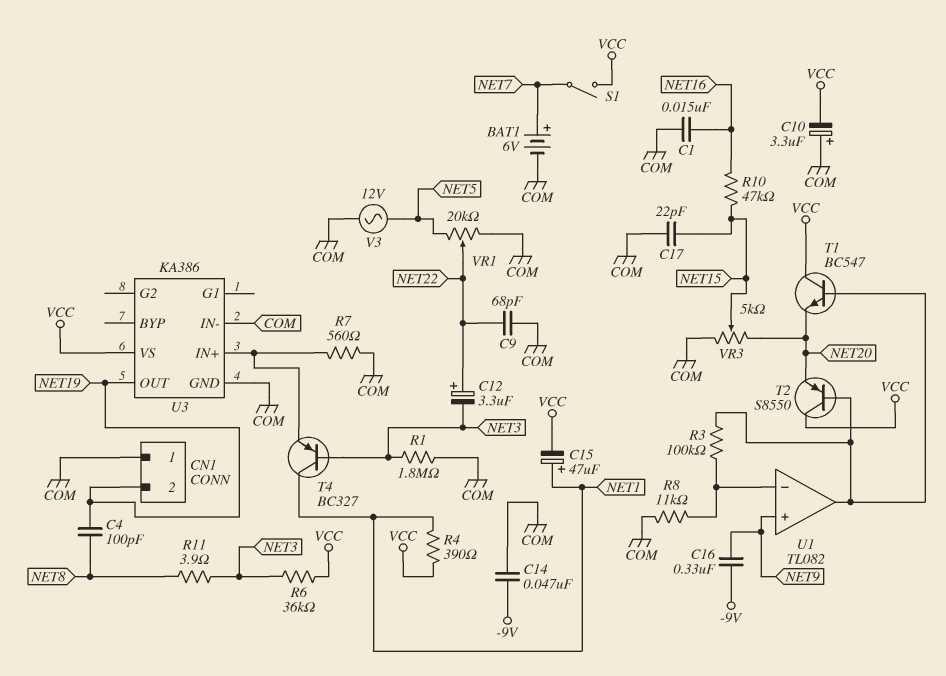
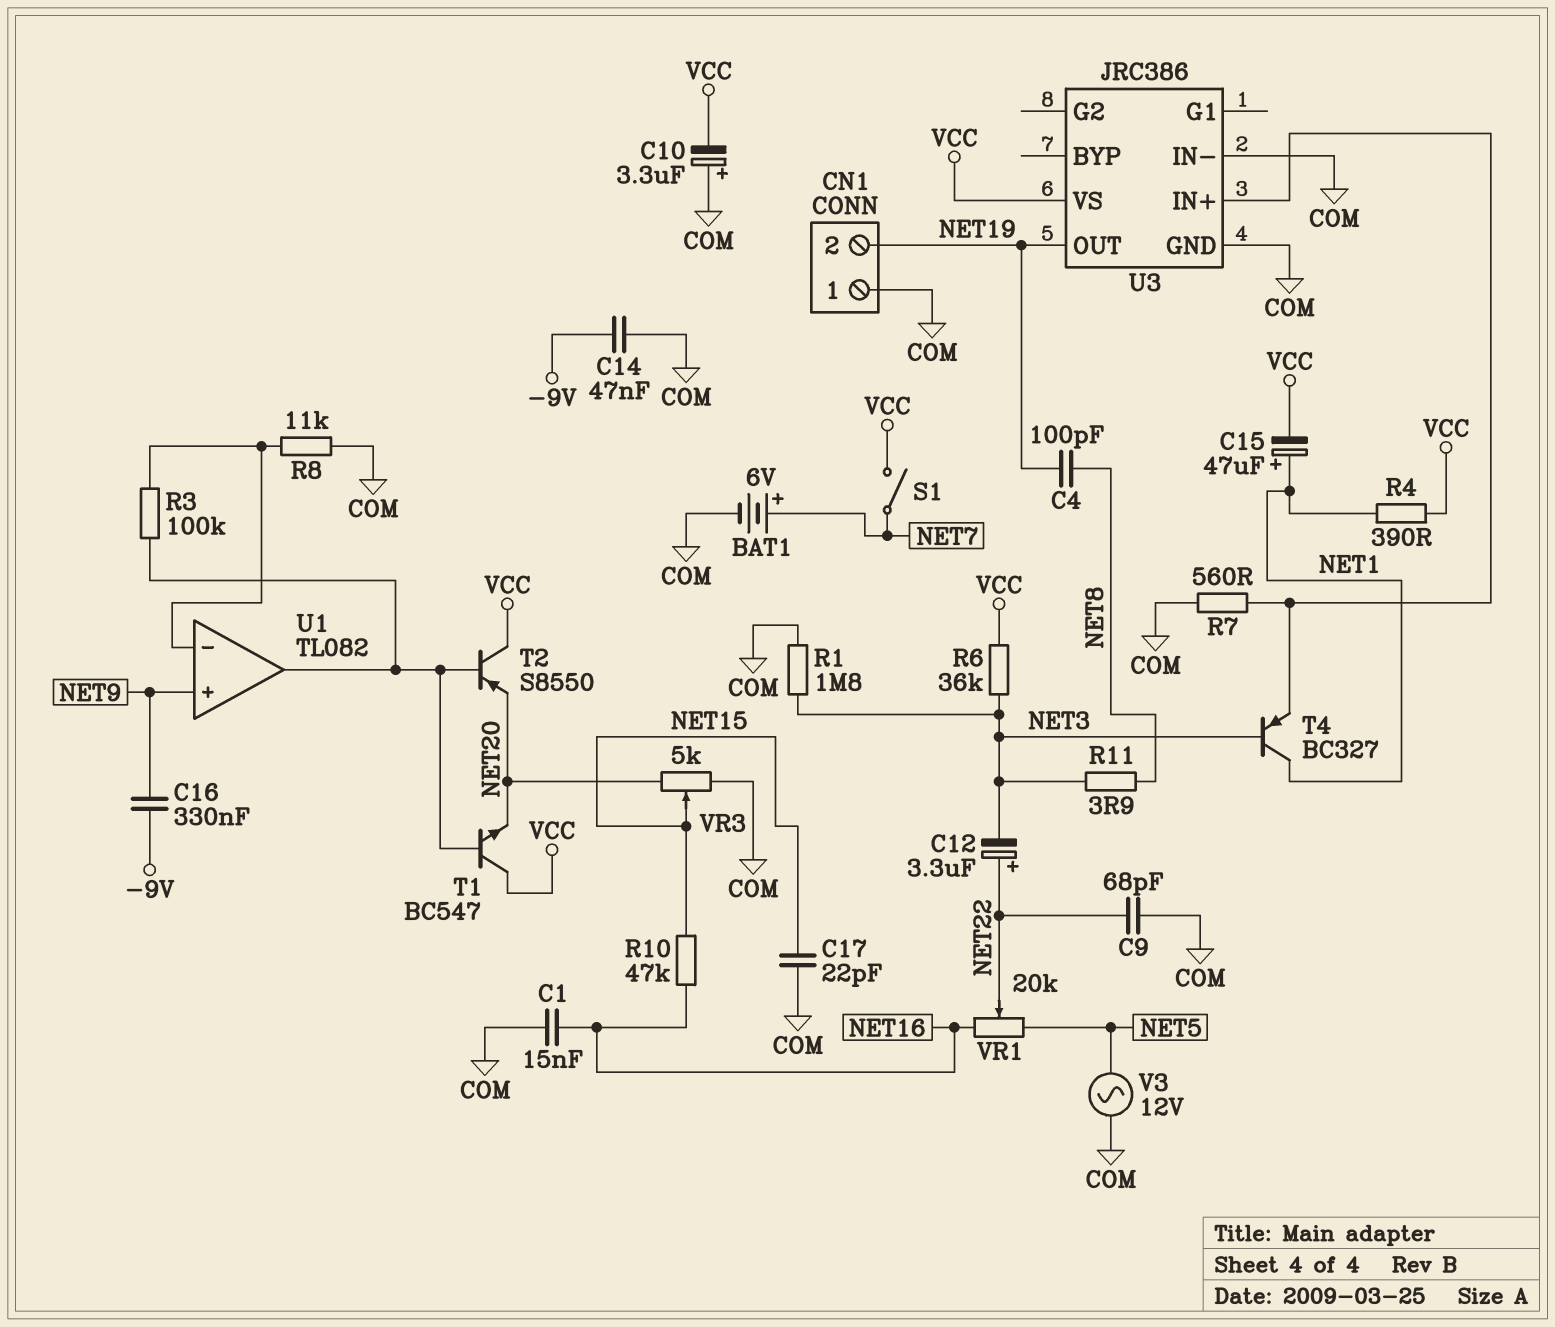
U3: KA386 -> JRC386
VR1: 20k (COM, NET5, wiper NET22) -> 20k (NET5, NET16, wiper NET22)

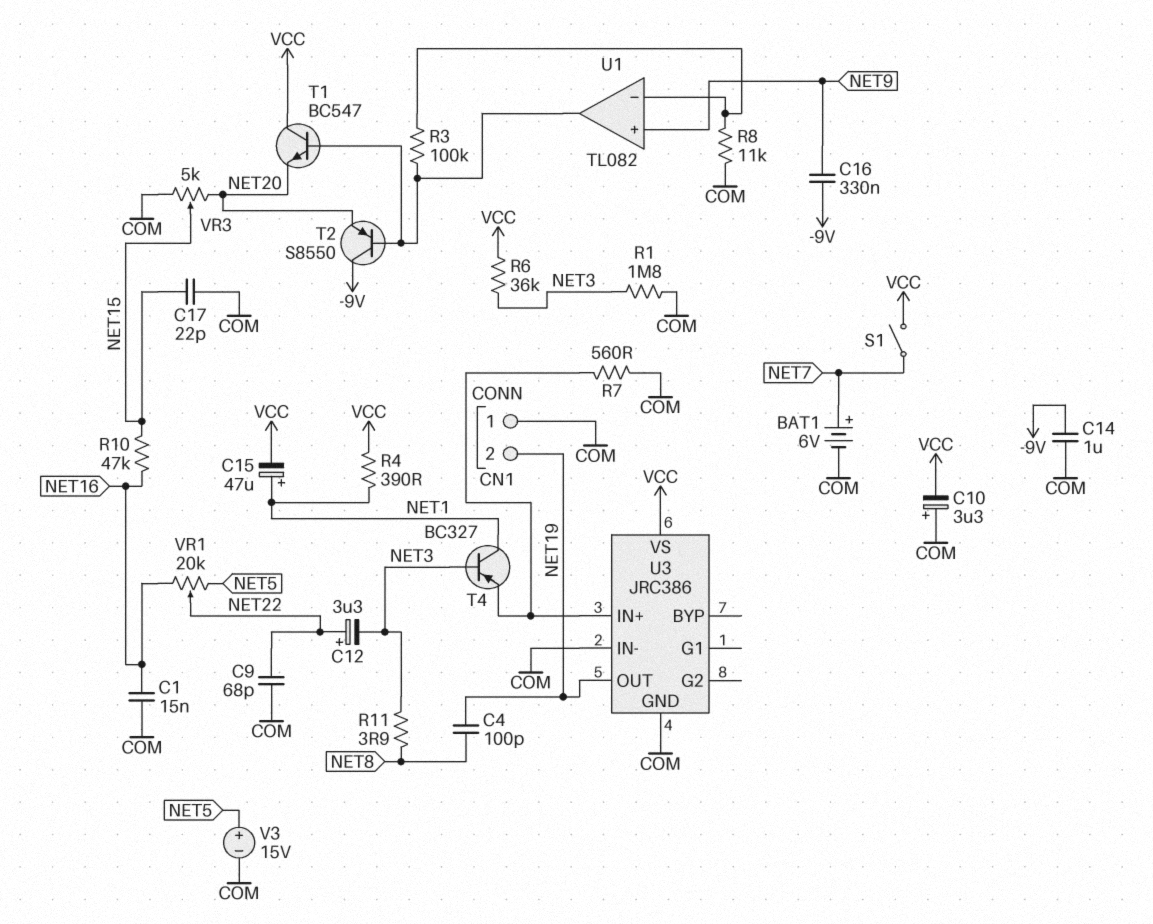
C14: 47nF (-9V, COM) -> 1uF (-9V, COM)
T2: PNP S8550 (B U1/out, C VCC, E NET20) -> PNP S8550 (B U1/out, C -9V, E NET20)
V3: AC 12V (COM, NET5) -> 15V (plus NET5, minus COM)

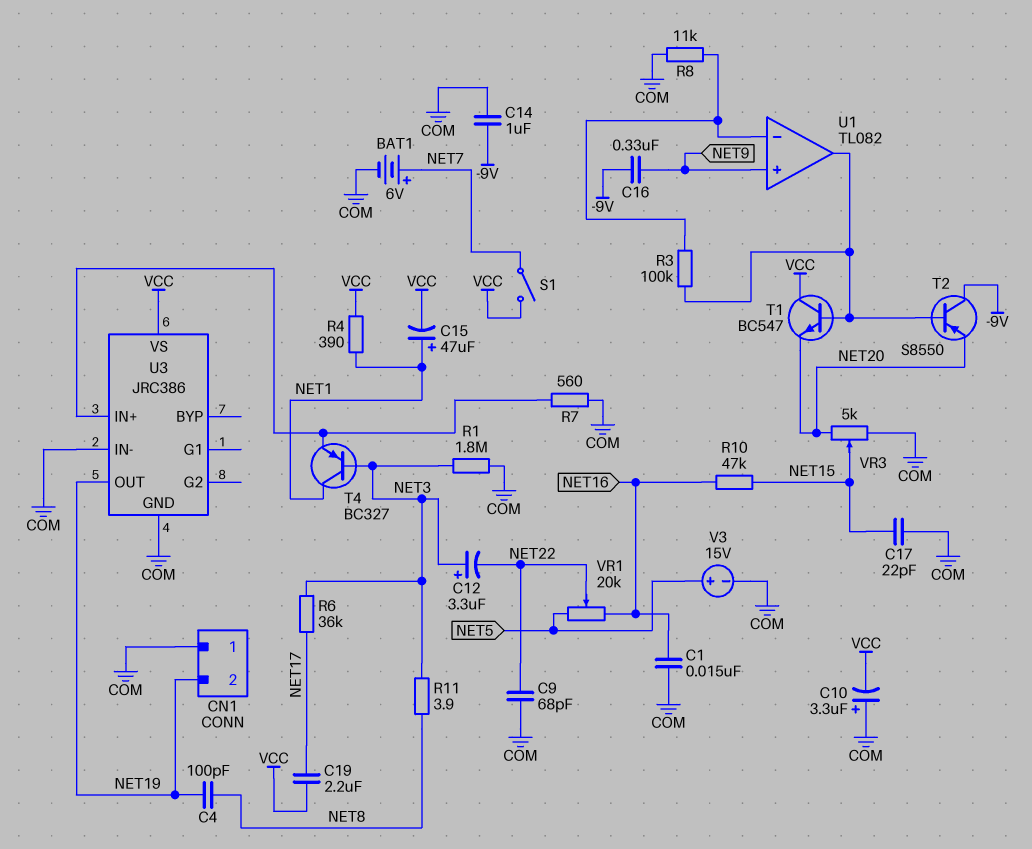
C12: 3.3uF (plus NET22, minus NET3) -> 3.3uF (plus NET3, minus NET22)
C19: none -> 2.2uF (NET17, VCC)
R6: 36k (NET3, VCC) -> 36k (NET3, NET17)

